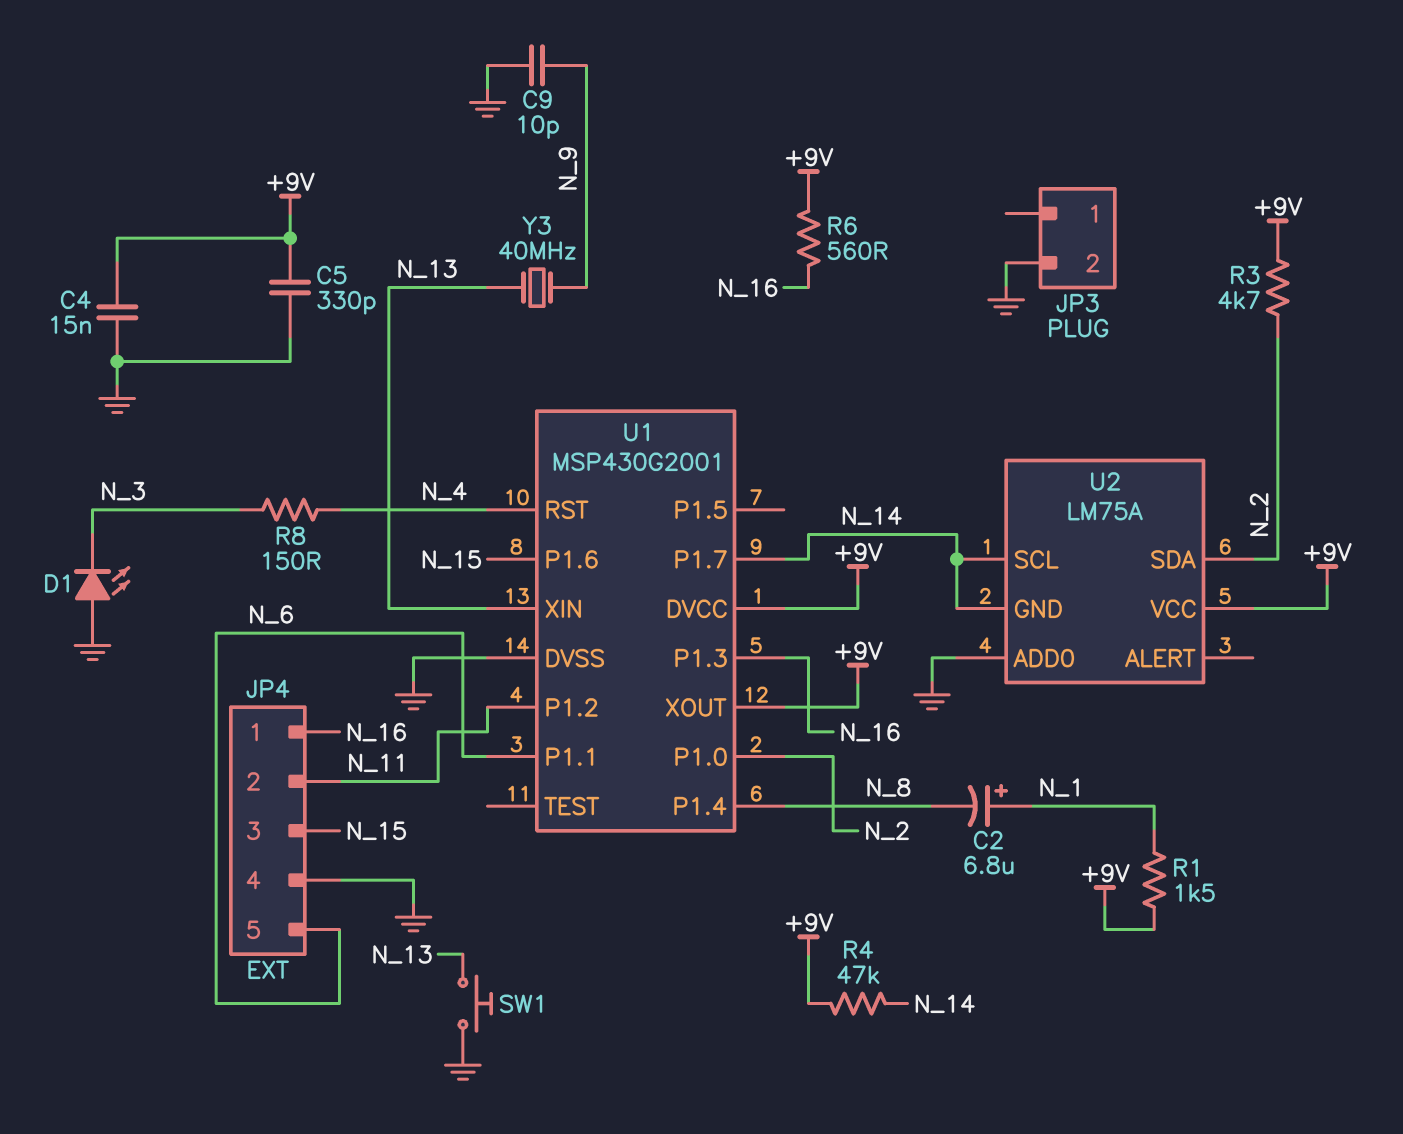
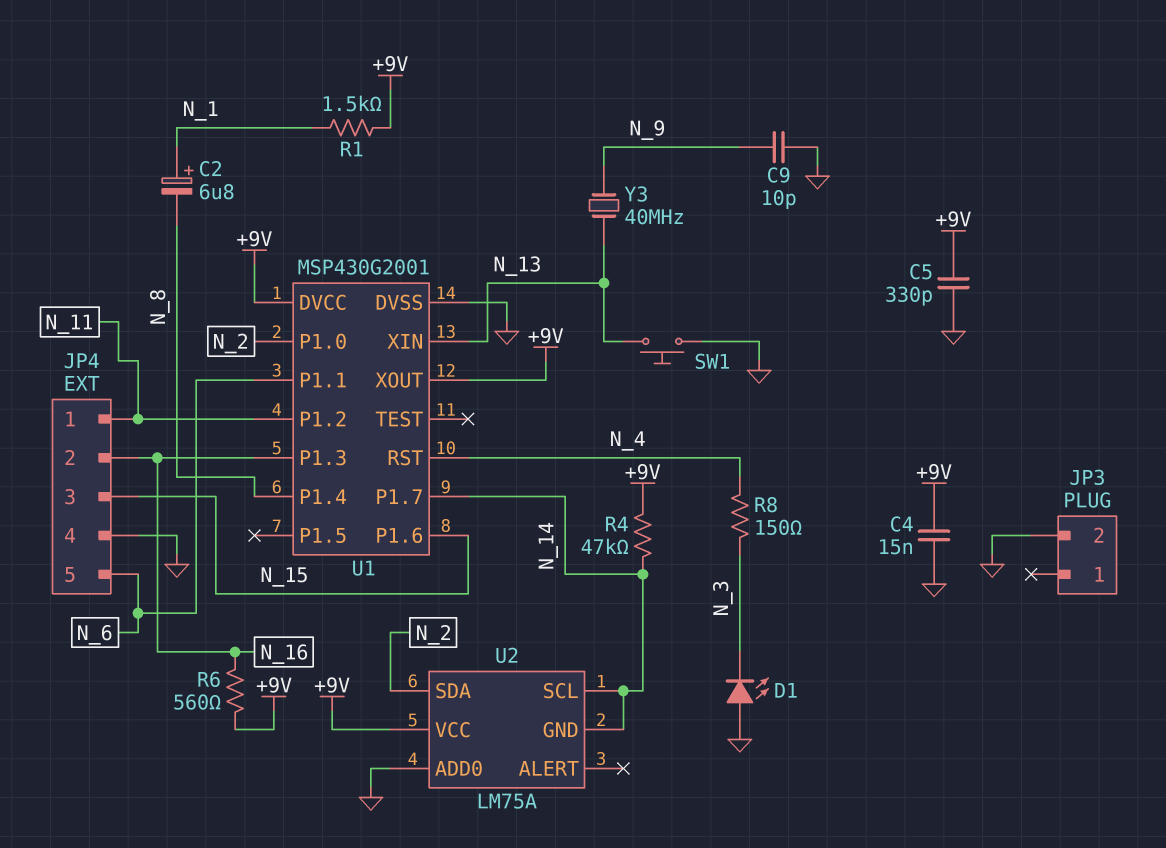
JP4 pin 1: N_16 -> N_11
JP4 pin 2: N_11 -> N_16
R3: 4.7k (+9V, N_2) -> none

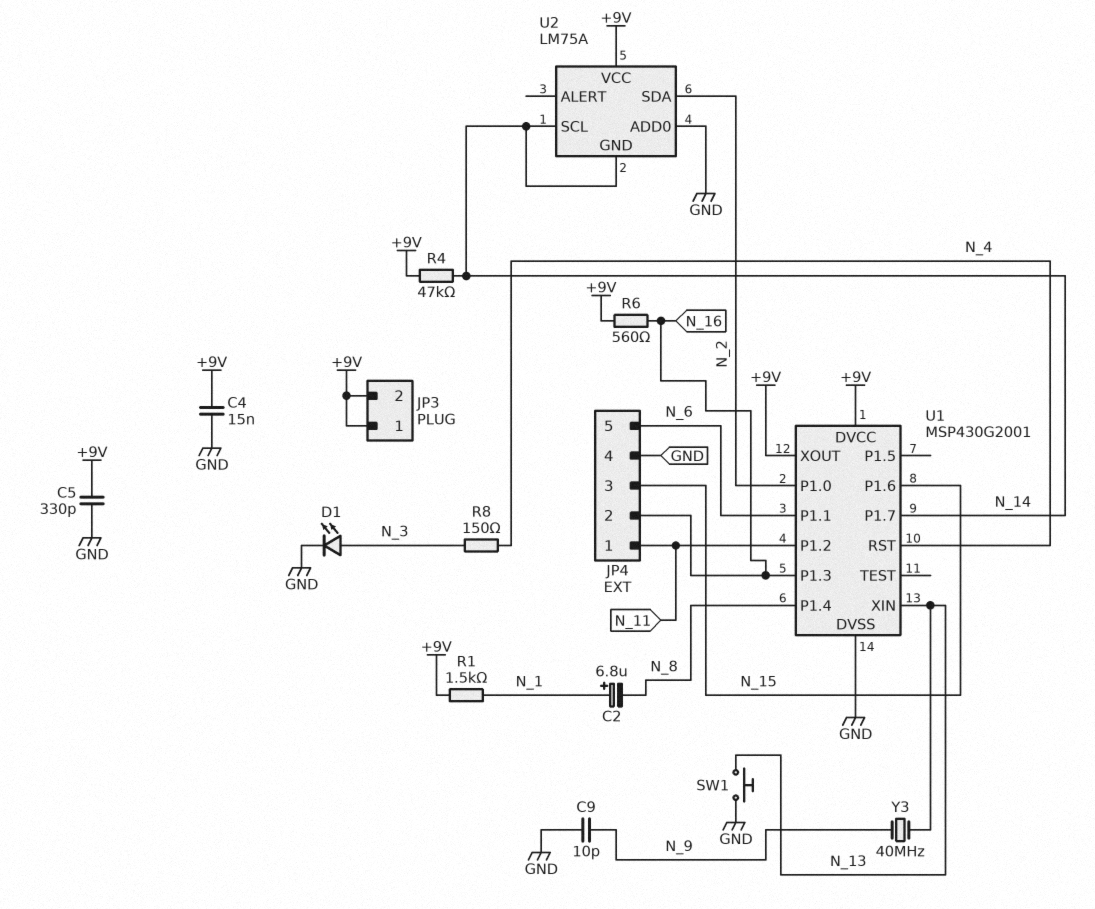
D1: LED (A GND, K N_3) -> LED (A N_3, K GND)
JP3 pin 1: none -> +9V
JP3 pin 2: GND -> +9V

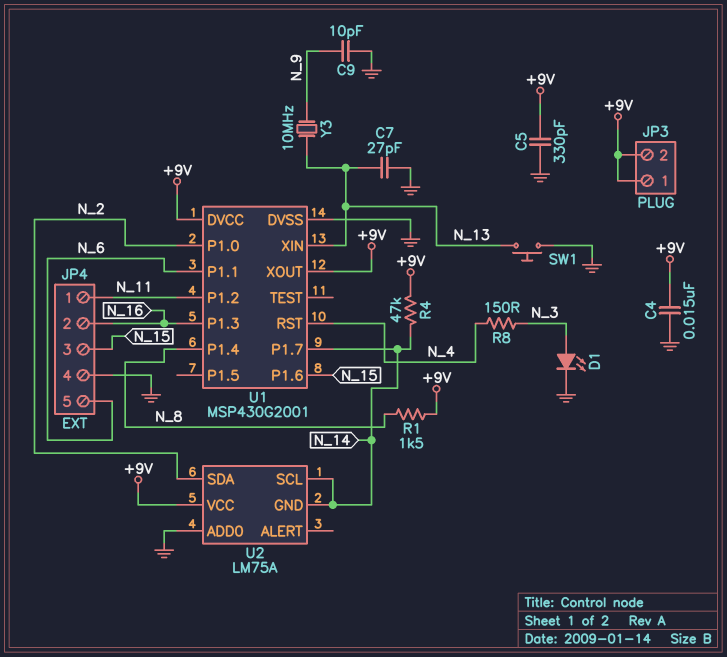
C2: 6.8uF (plus N_1, minus N_8) -> none
C7: none -> 27pF (GND, N_13)
R1: 1.5k (+9V, N_1) -> 1.5k (+9V, N_8)
R6: 560 (+9V, N_16) -> none
Y3: 40MHz (N_9, N_13) -> 10MHz (N_9, N_13)

